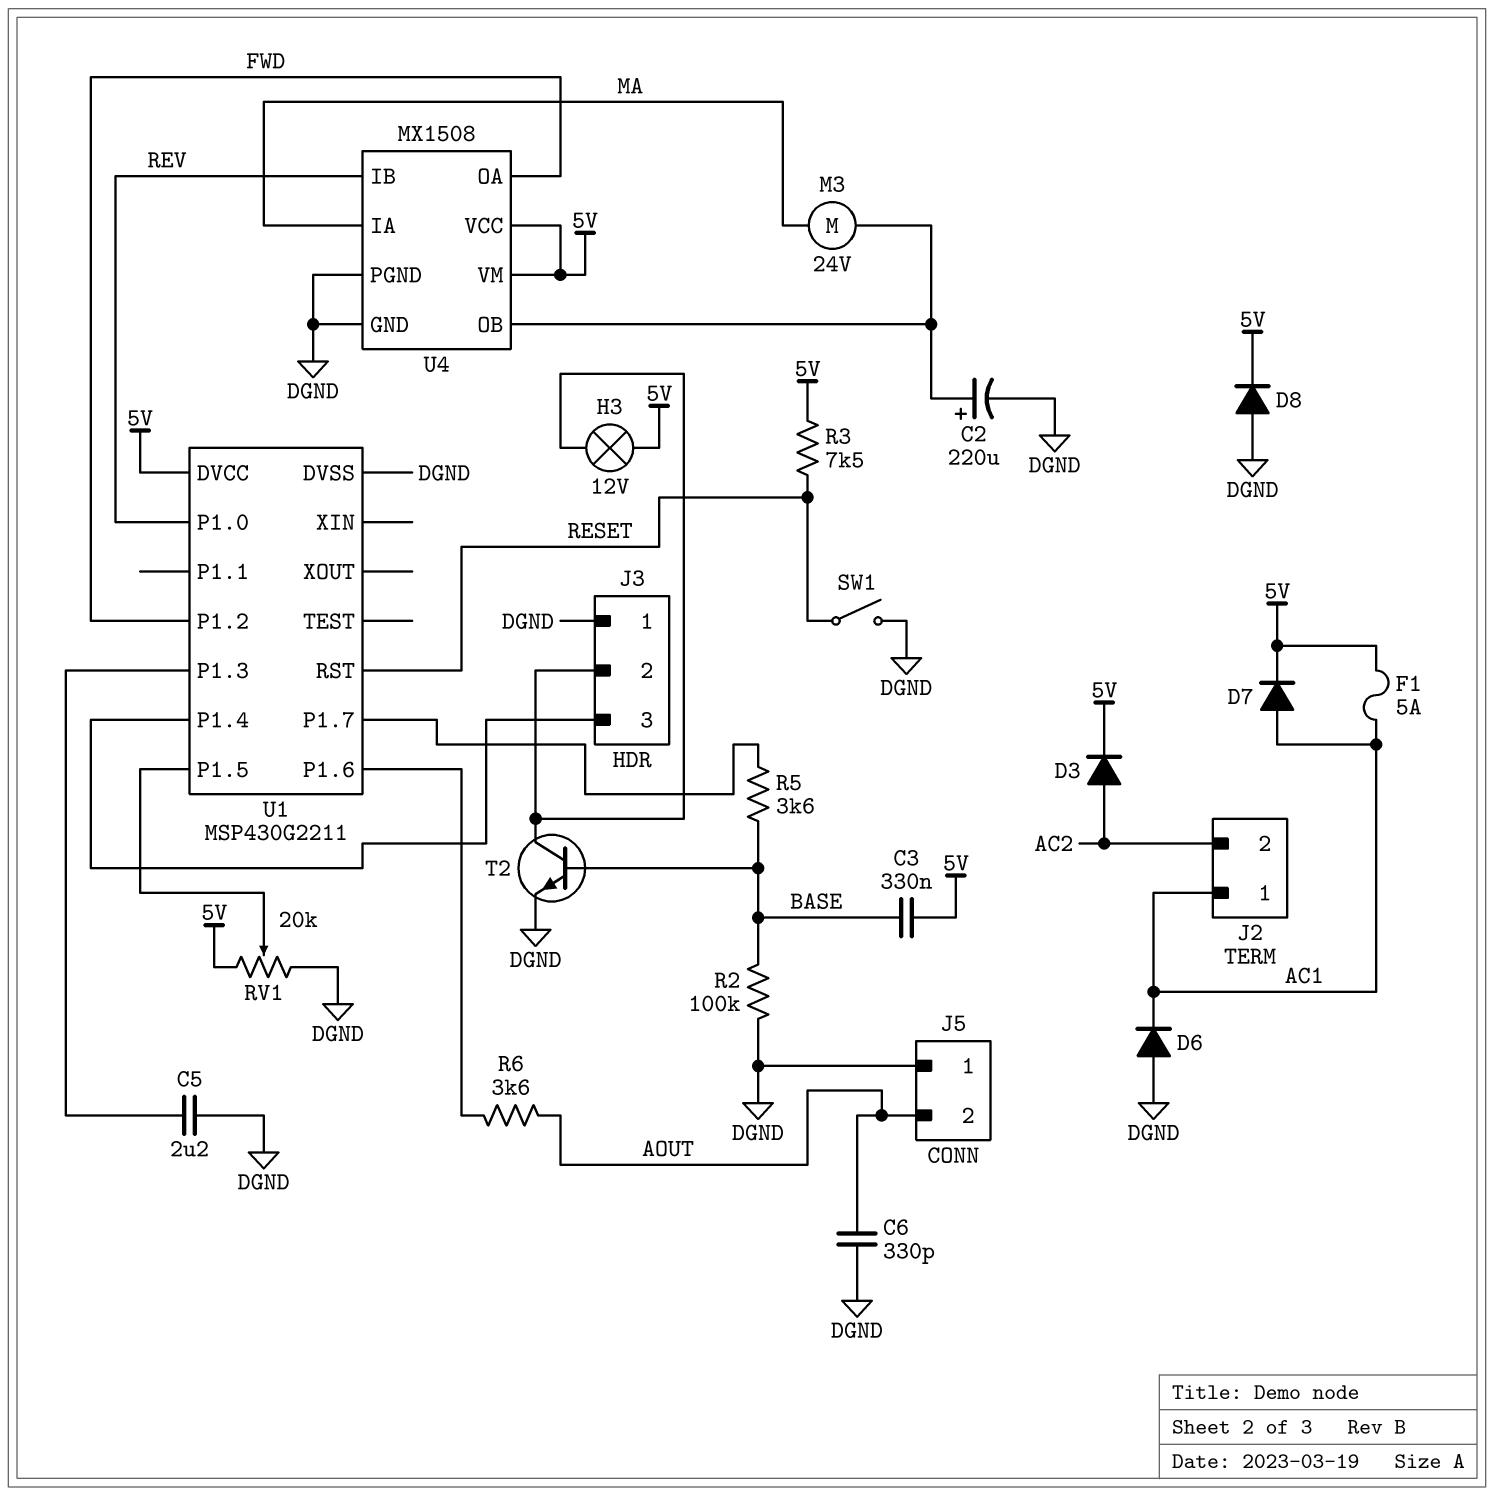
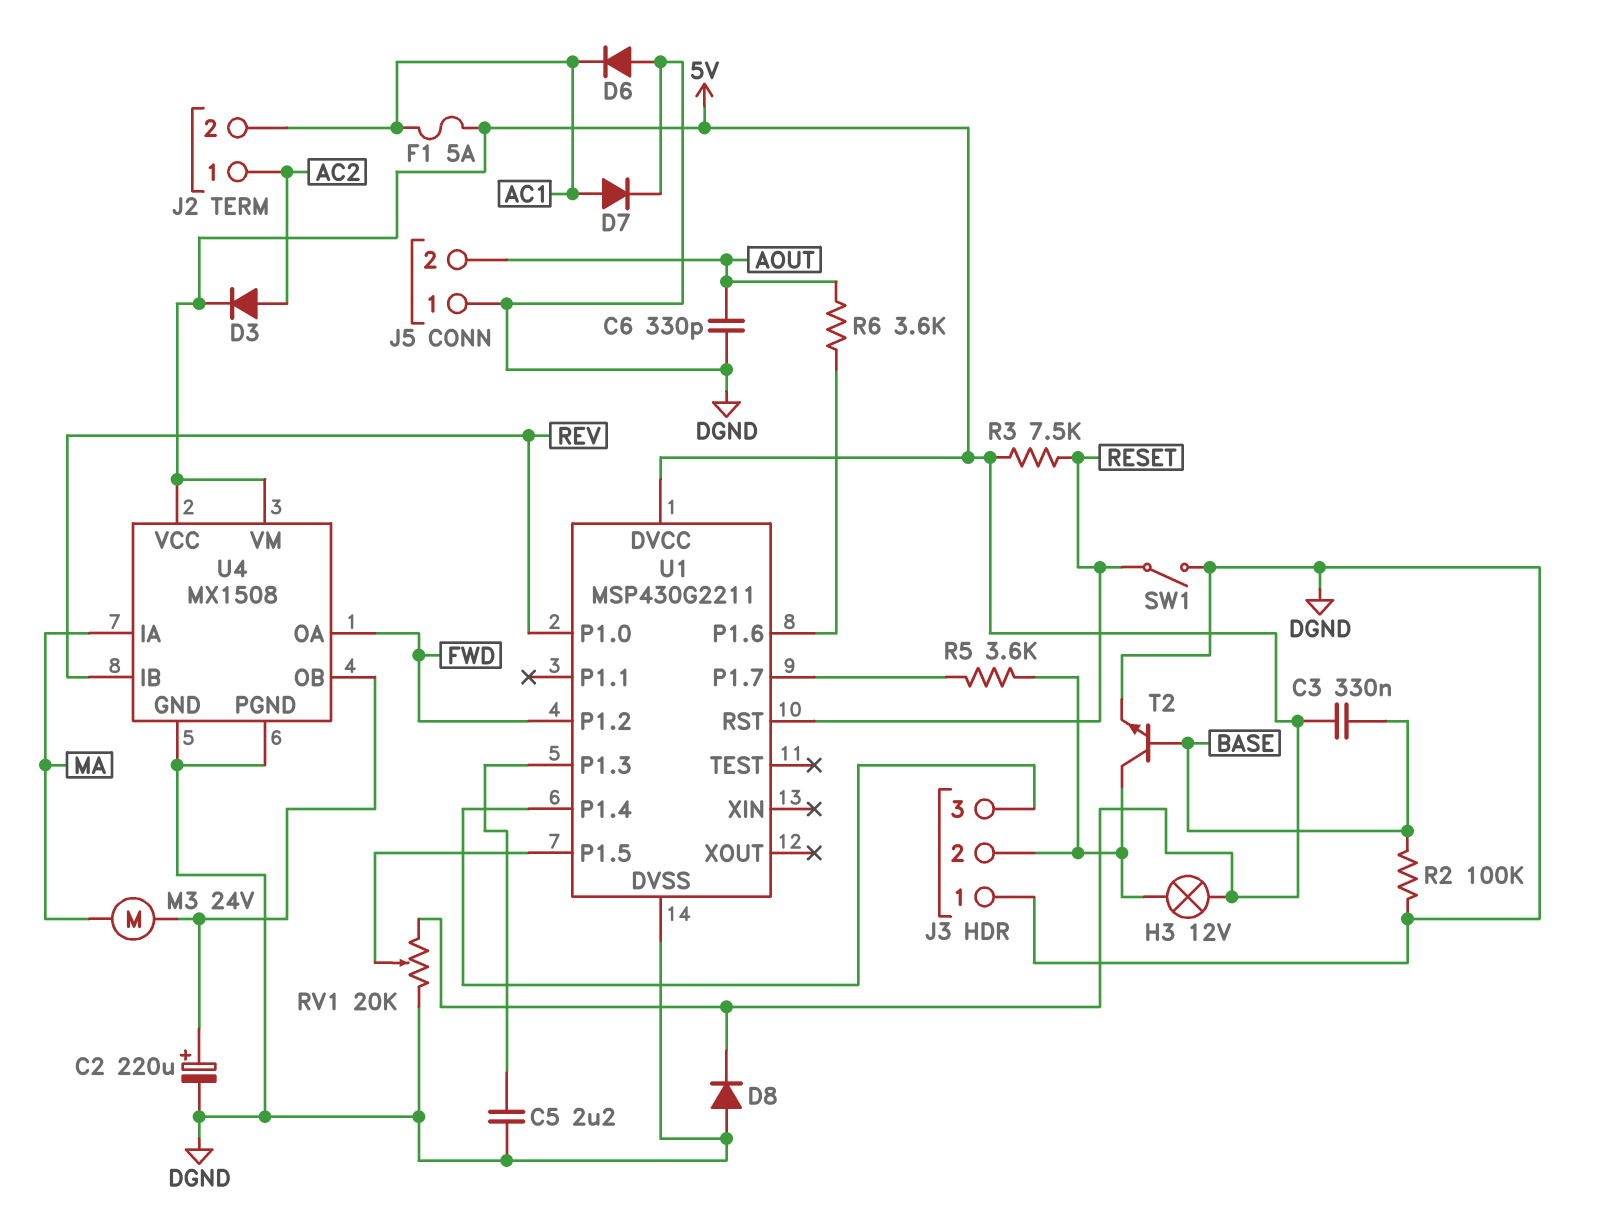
D7: diode (A AC1, K 5V) -> diode (A AC1, K DGND)
J2 pin 1: AC1 -> AC2
J2 pin 2: AC2 -> AC1
R5: 3.6k (BASE, U1/P1.7) -> 3.6k (J3/2, U1/P1.7)

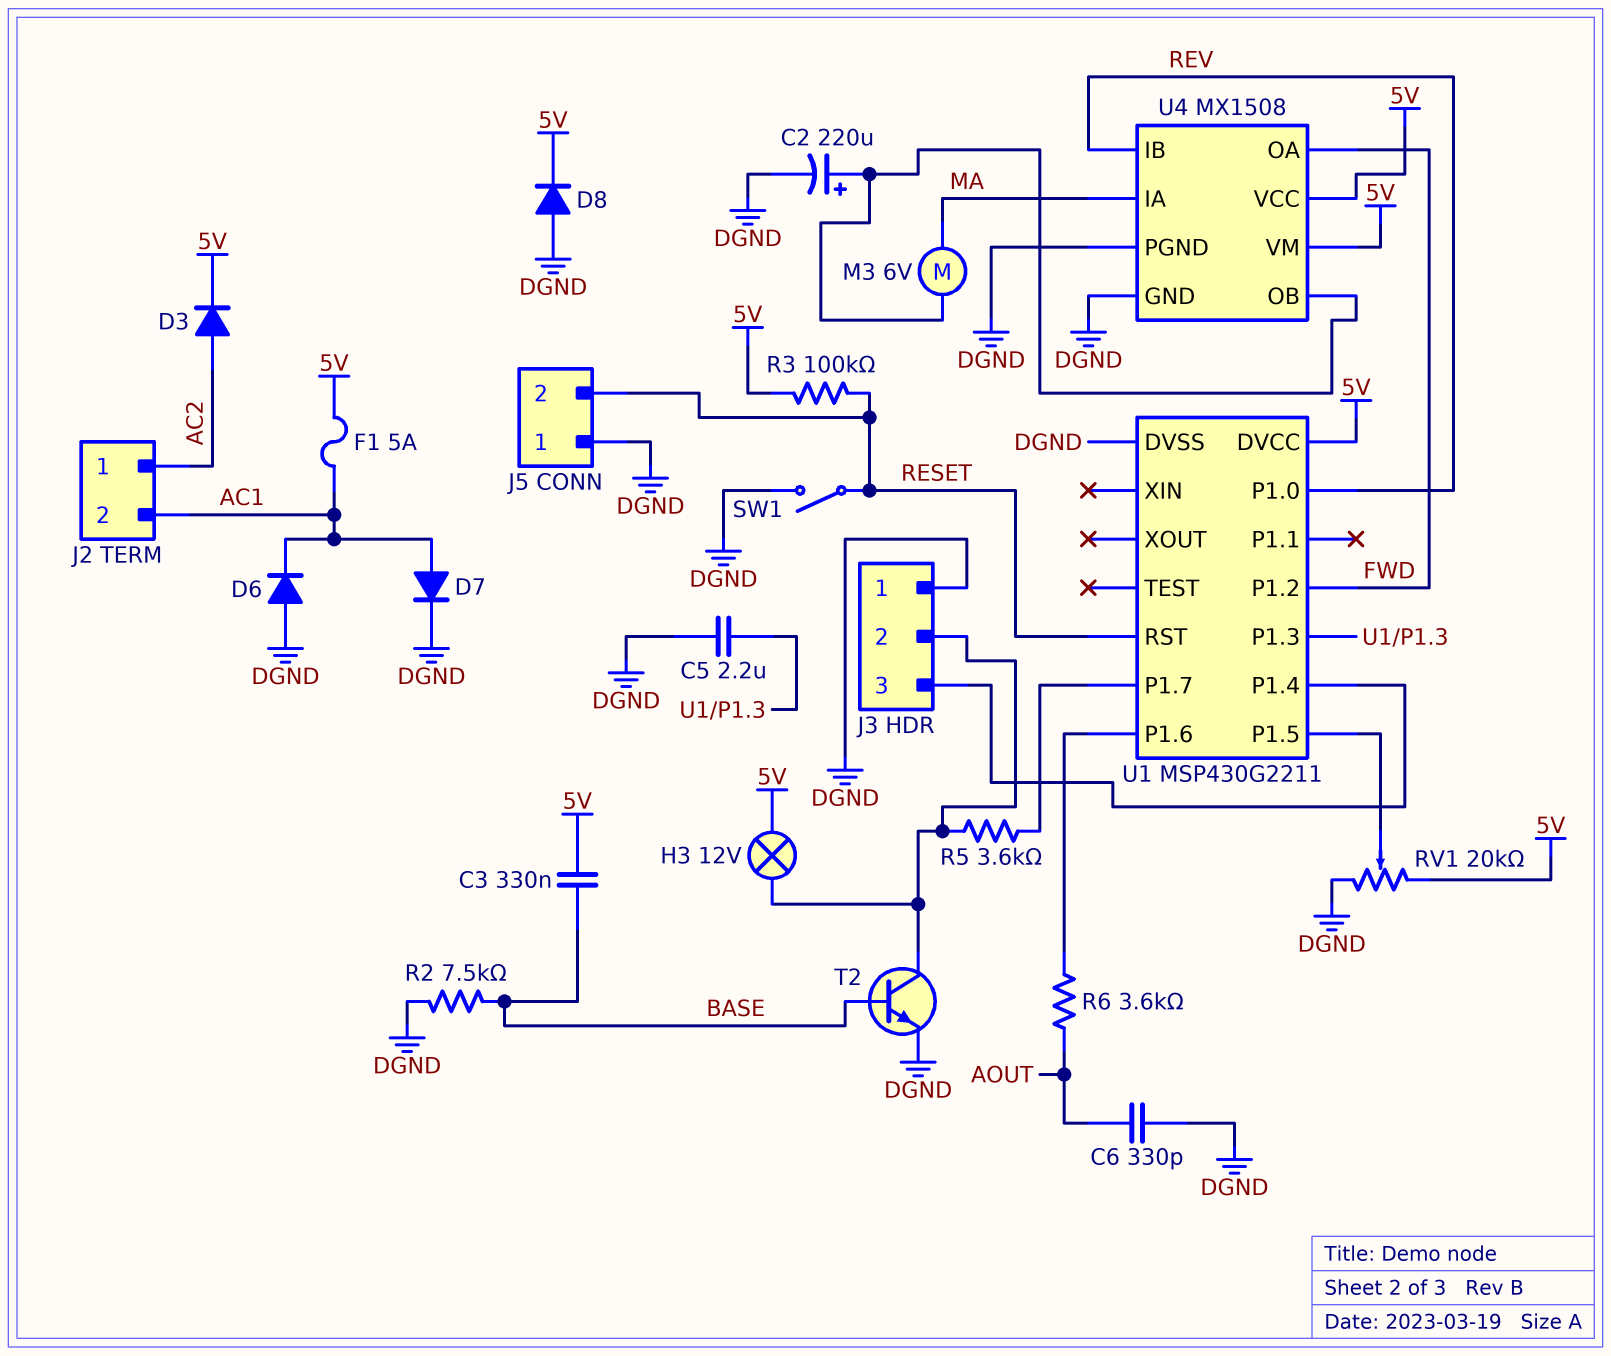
J5 pin 2: AOUT -> RESET
M3: motor 24V (MA, U4/OB) -> motor 6V (MA, U4/OB)
R2: 100k (BASE, DGND) -> 7.5k (BASE, DGND)
R3: 7.5k (5V, RESET) -> 100k (5V, RESET)

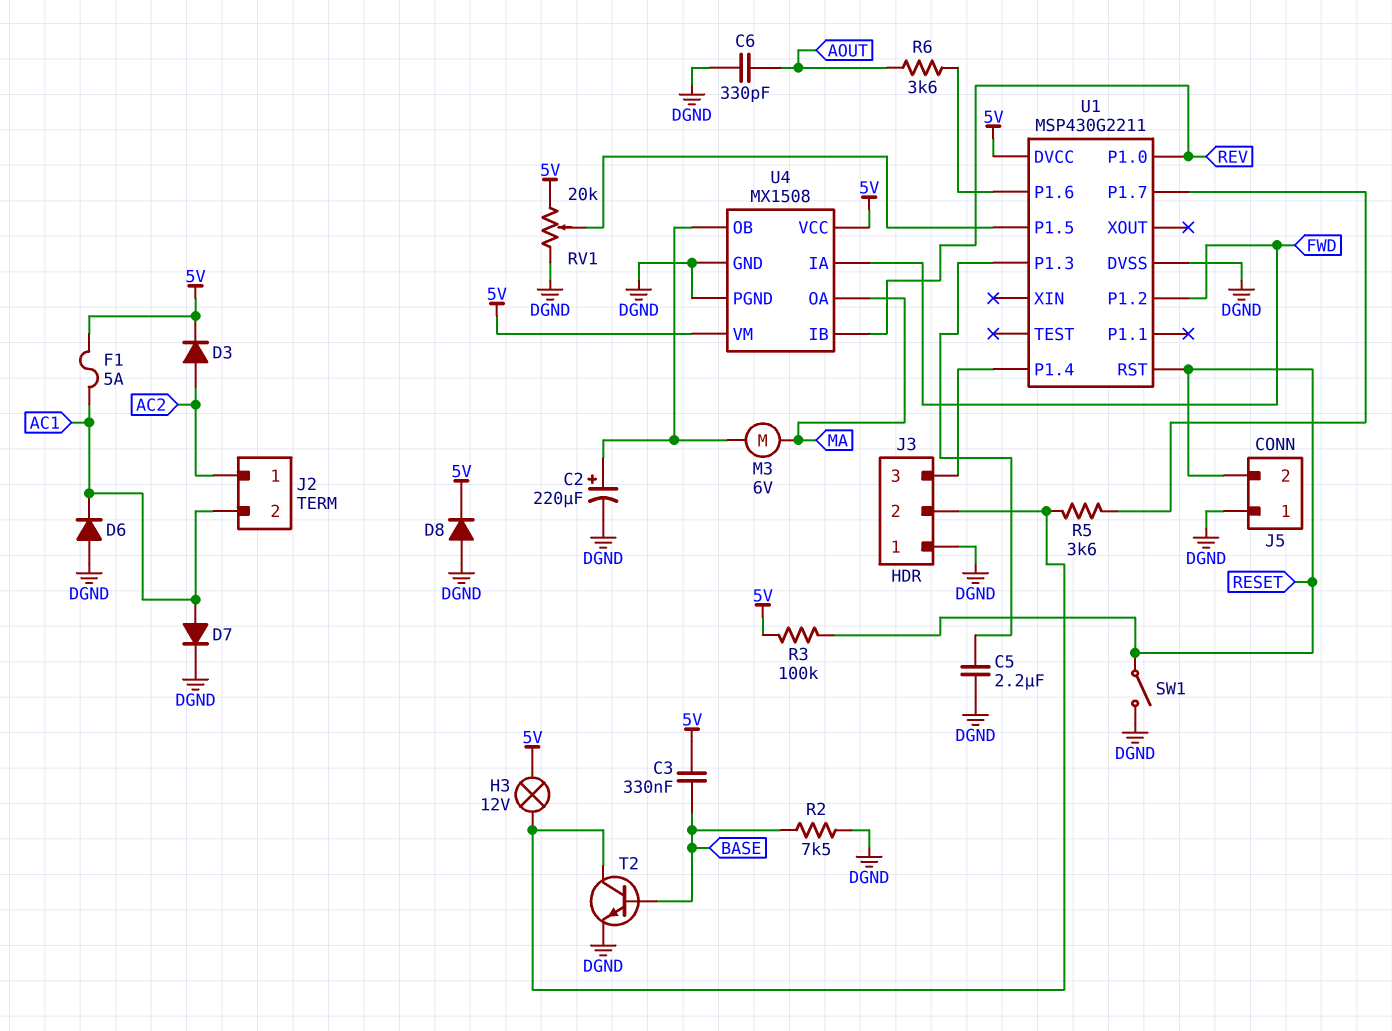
U4 pin IA: MA -> FWD
U4 pin OA: FWD -> MA

